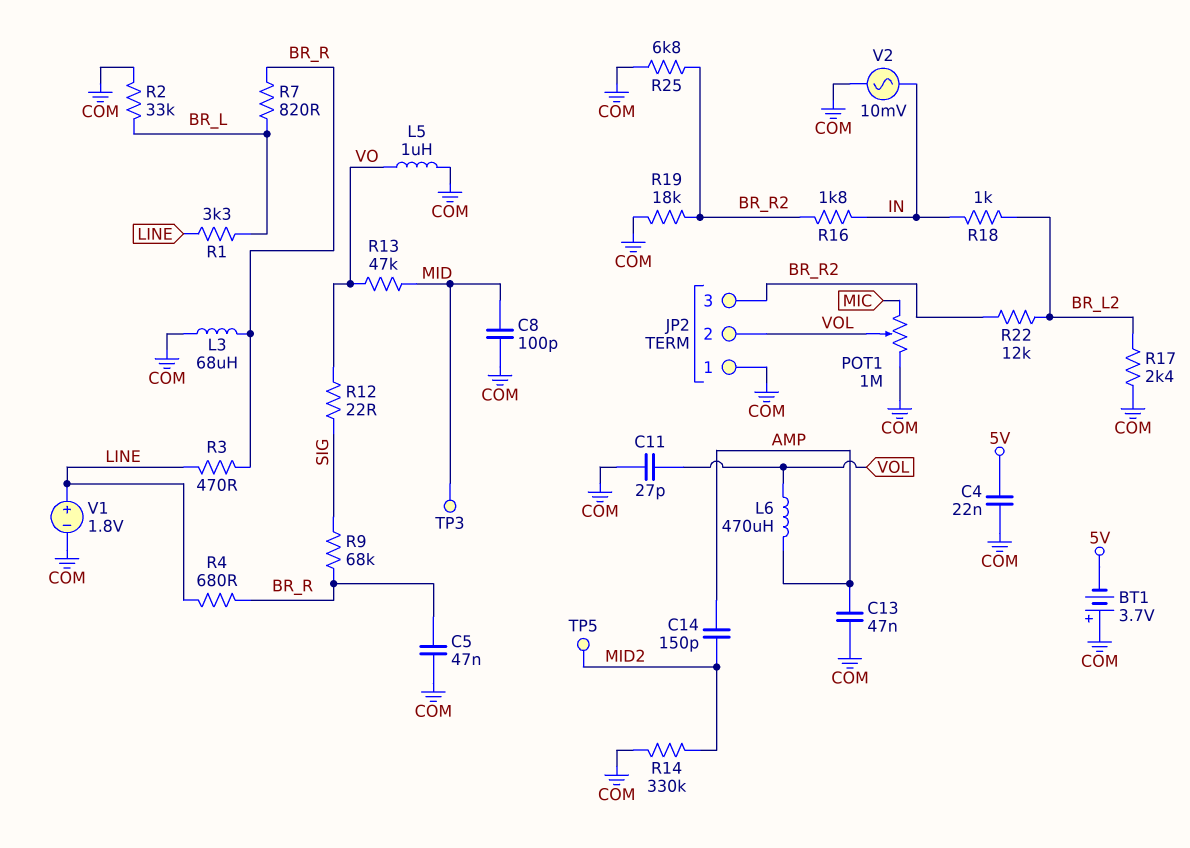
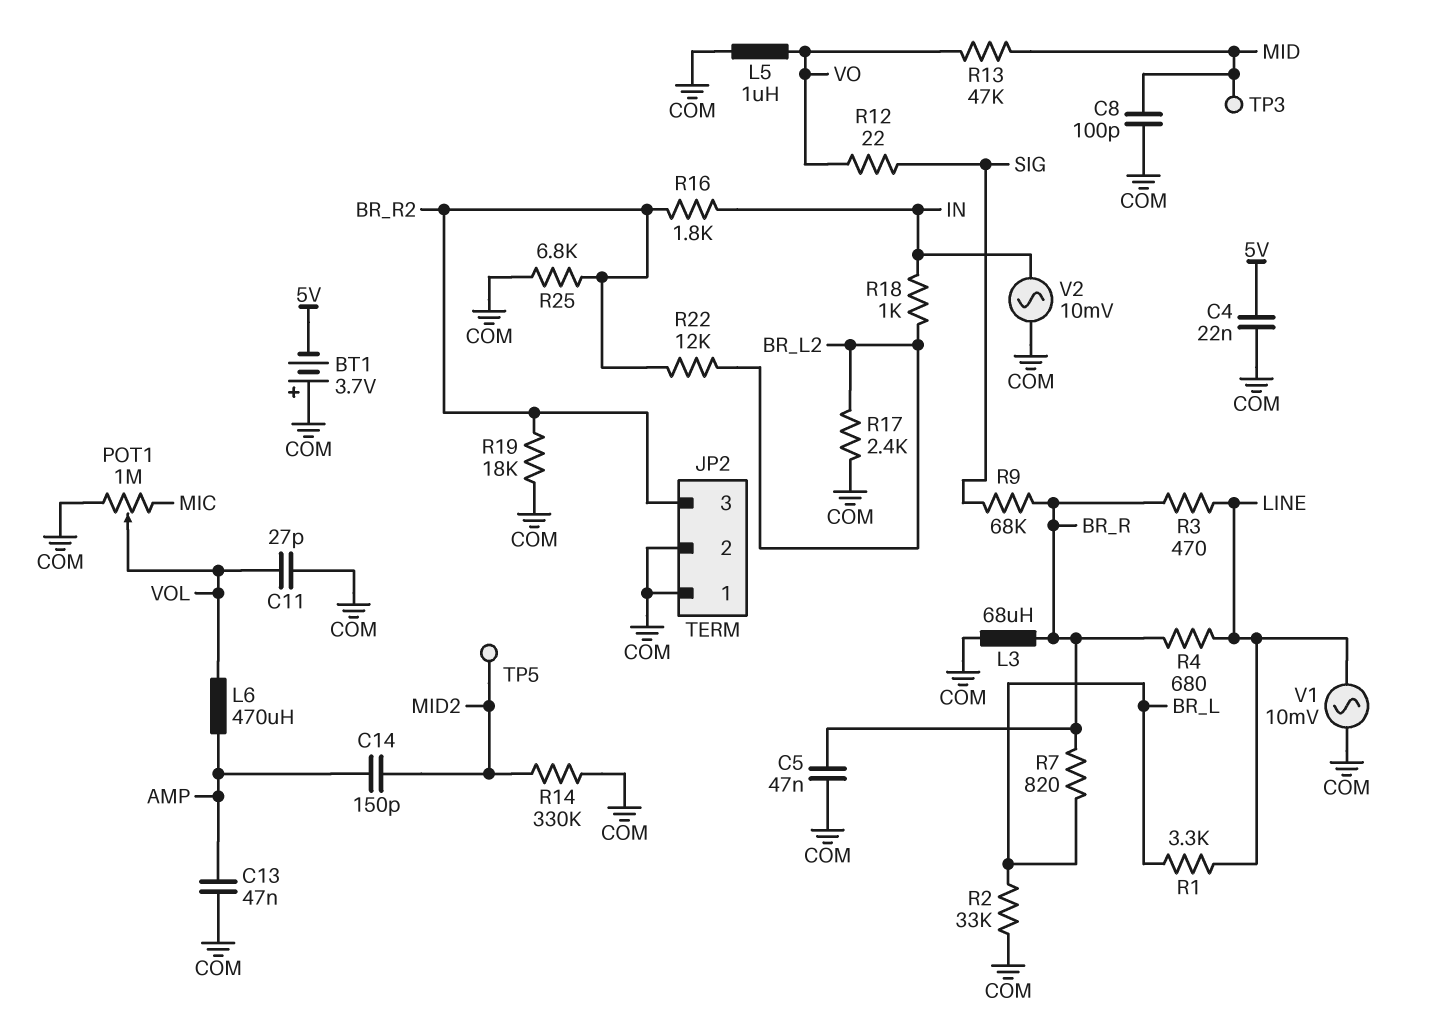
JP2 pin 2: VOL -> COM
V1: 1.8V (plus LINE, minus COM) -> AC 10mV (COM, LINE)

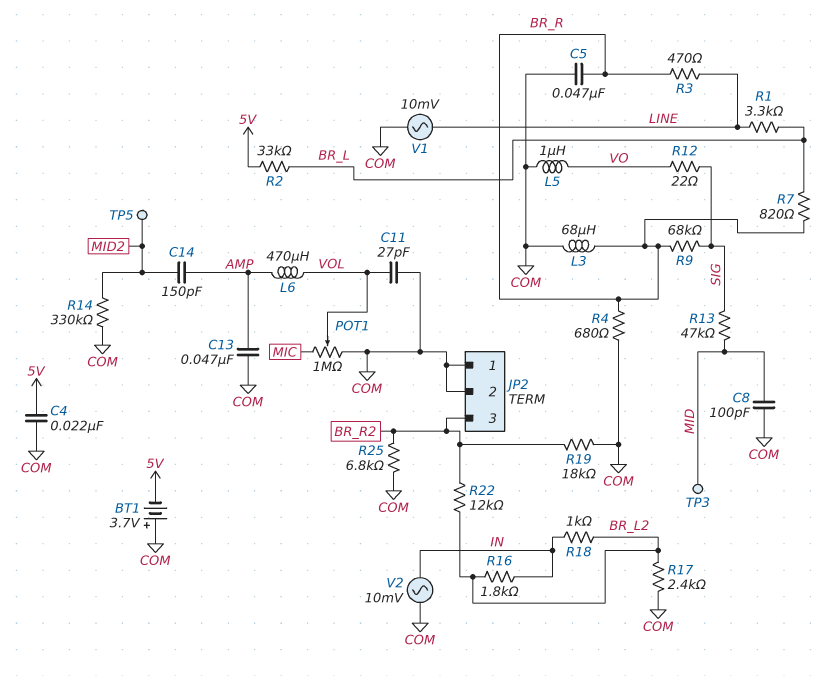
R2: 33k (BR_L, COM) -> 33k (5V, BR_L)
R4: 680 (BR_R, LINE) -> 680 (BR_R, COM)
R13: 47k (MID, VO) -> 47k (MID, SIG)
R16: 1.8k (BR_R2, IN) -> 1.8k (BR_L2, IN)

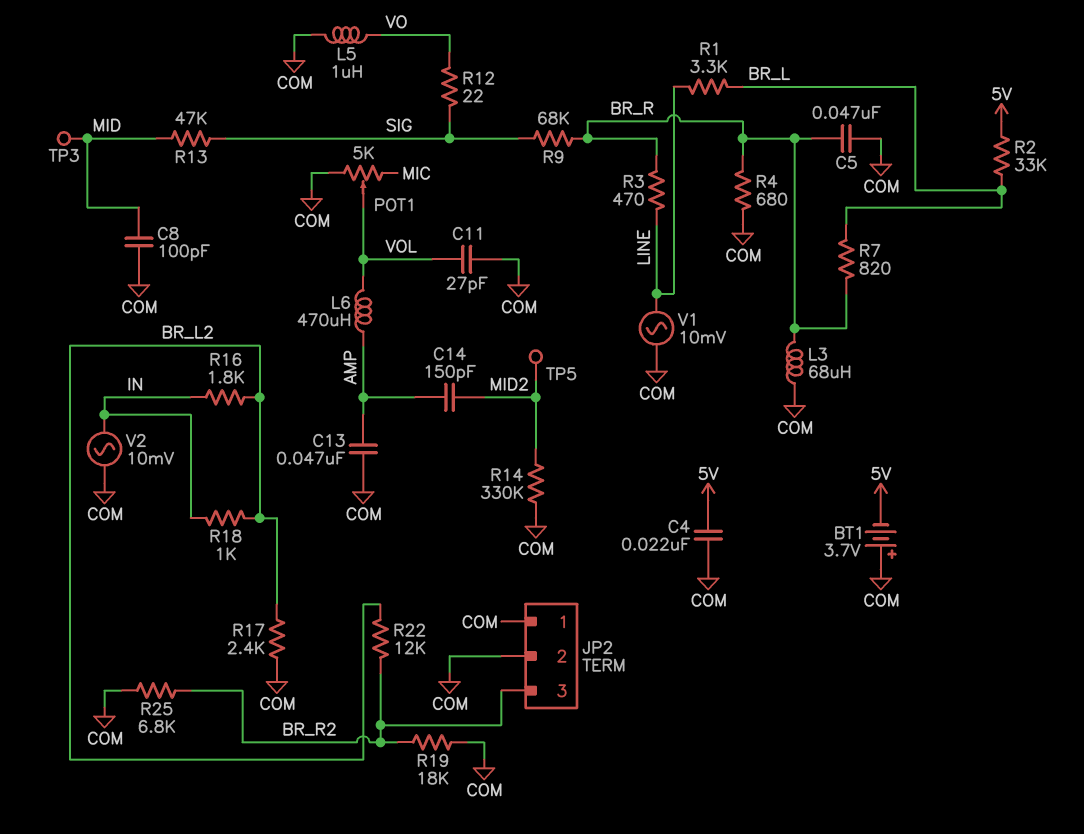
POT1: 1M (COM, MIC, wiper VOL) -> 5k (COM, MIC, wiper VOL)

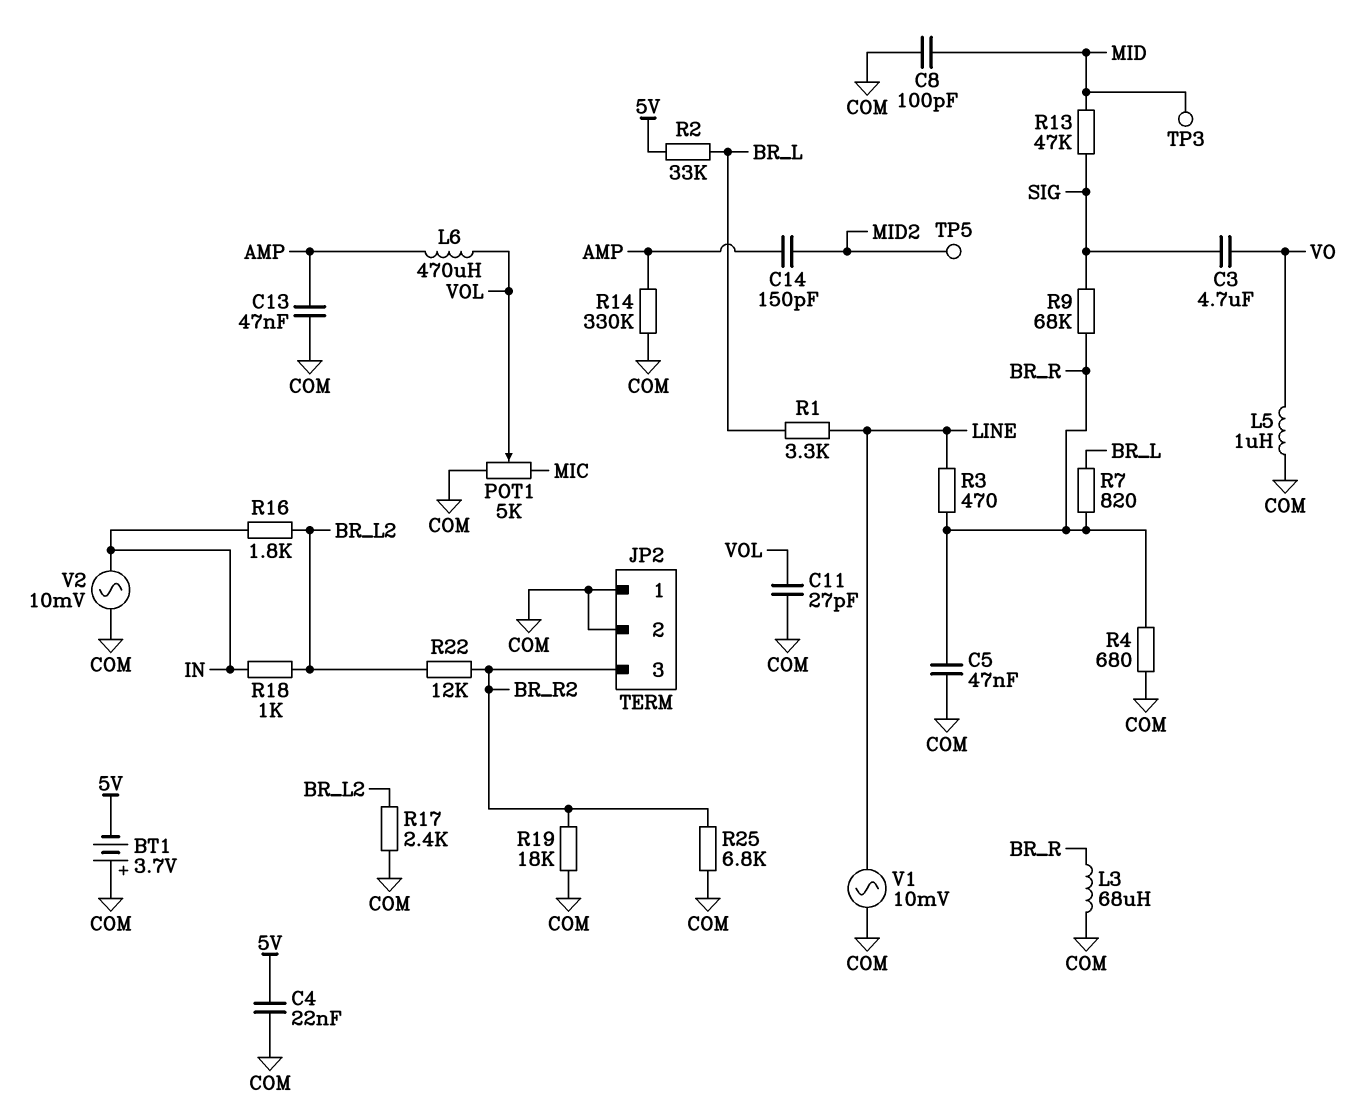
C3: none -> 4.7uF (SIG, VO)
R12: 22 (SIG, VO) -> none
R14: 330k (COM, MID2) -> 330k (AMP, COM)

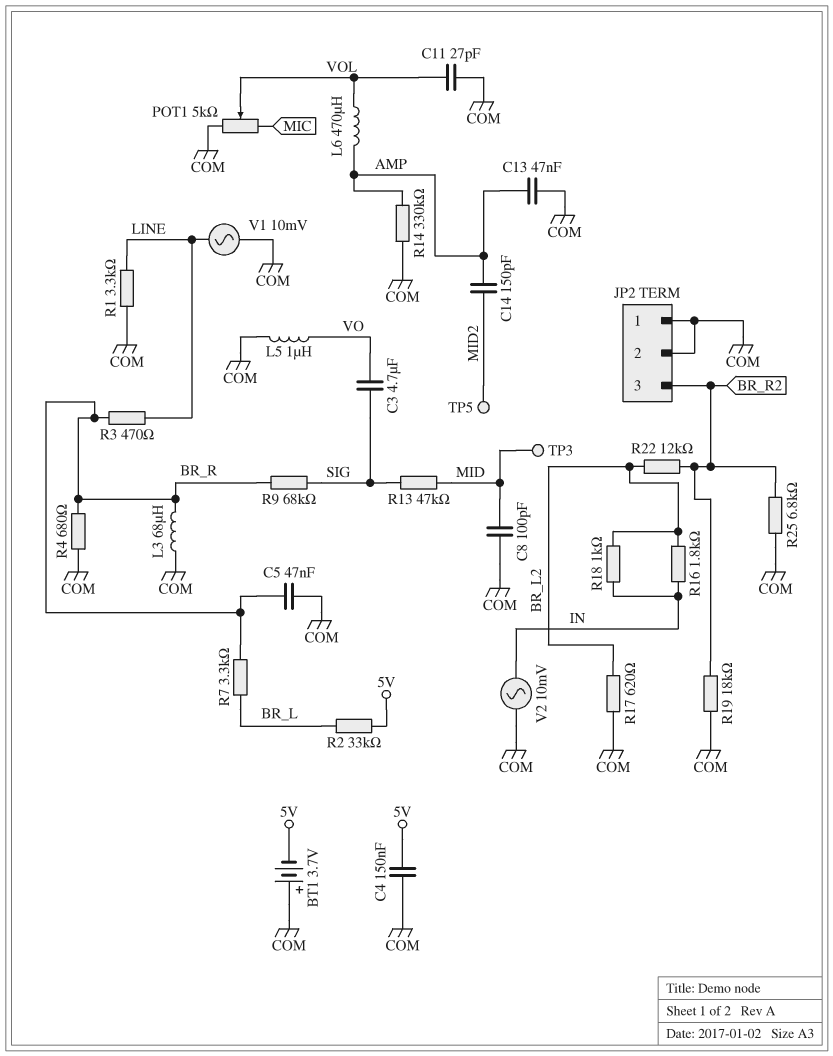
C4: 22nF (5V, COM) -> 150nF (5V, COM)
R1: 3.3k (BR_L, LINE) -> 3.3k (COM, LINE)
R7: 820 (BR_L, BR_R) -> 3.3k (BR_L, BR_R)
R17: 2.4k (BR_L2, COM) -> 620 (BR_L2, COM)

